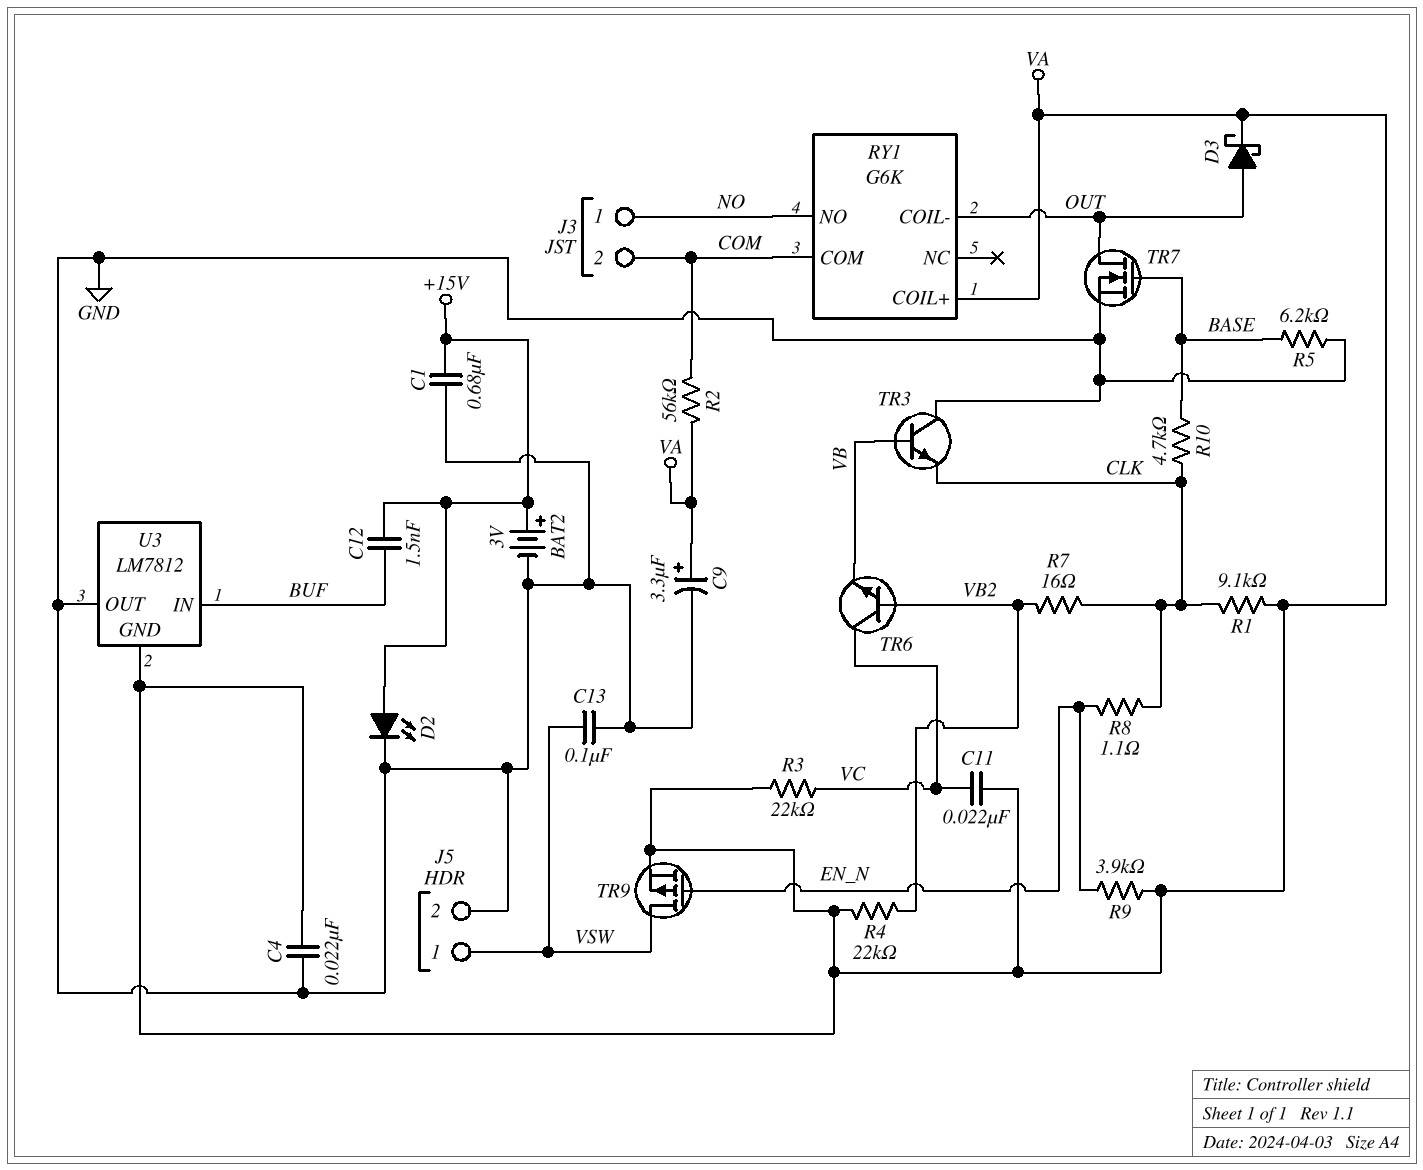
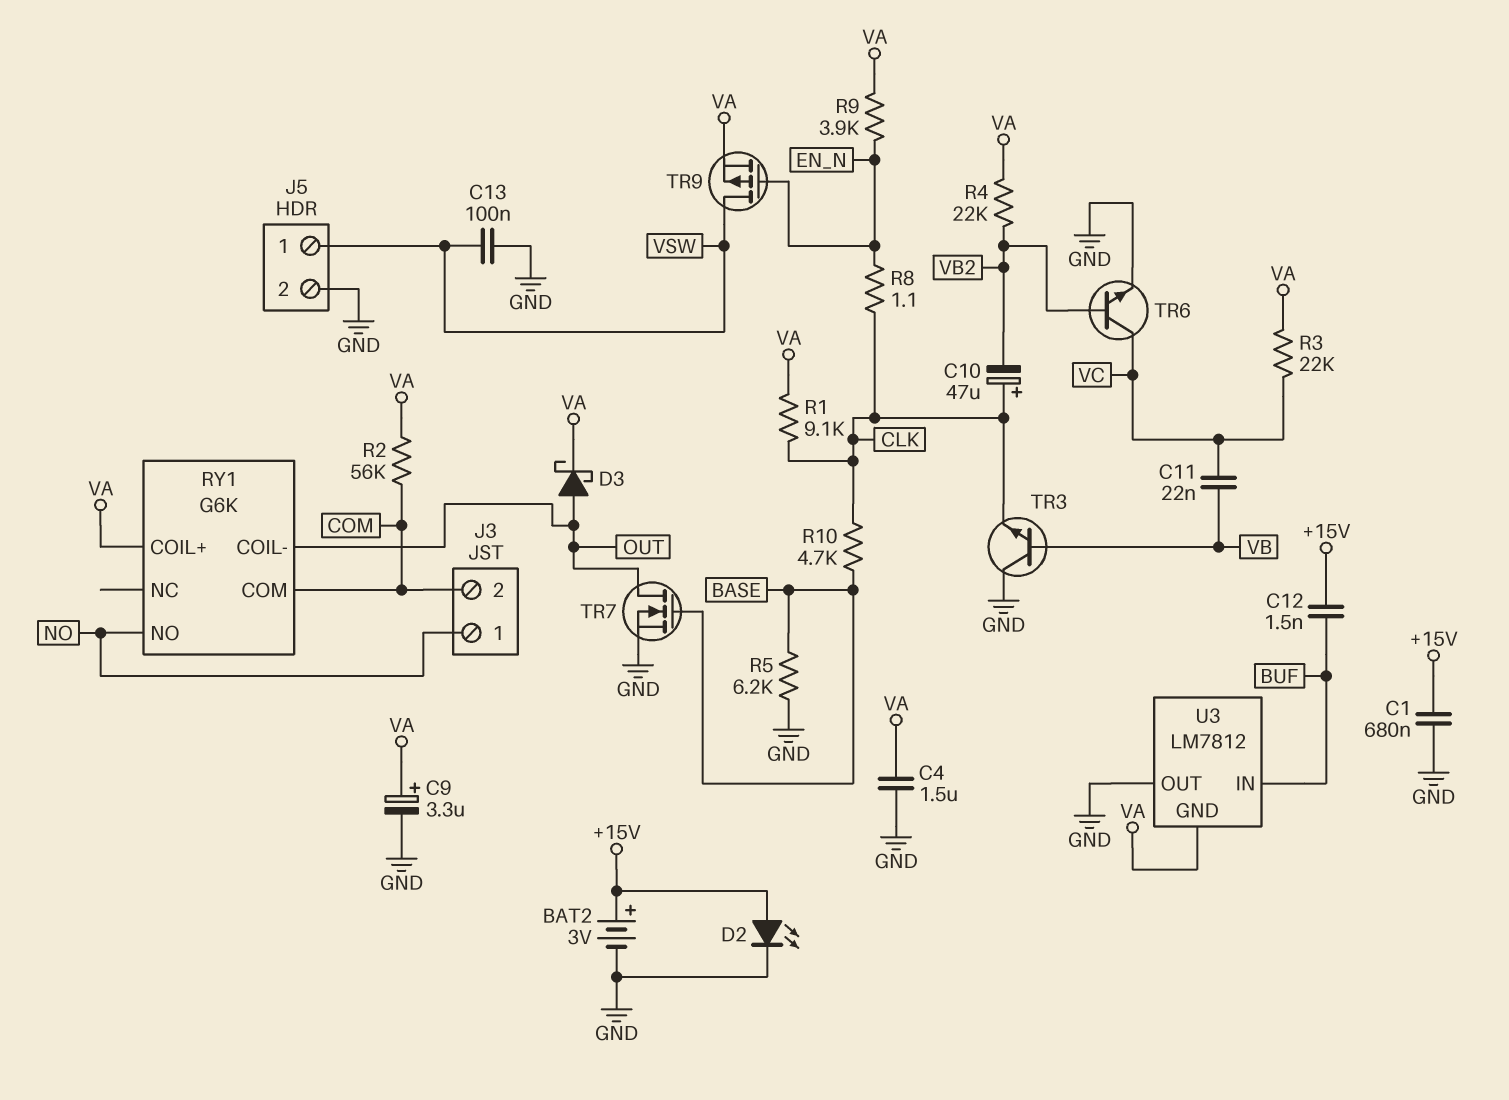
C4: 22nF (GND, VA) -> 1.5uF (GND, VA)
C10: none -> 47uF (plus CLK, minus VB2)
C11: 22nF (VA, VC) -> 22nF (VB, VC)
R7: 16 (CLK, VB2) -> none
TR6: NPN (B VB2, C VC, E VB) -> NPN (B VB2, C VC, E GND)

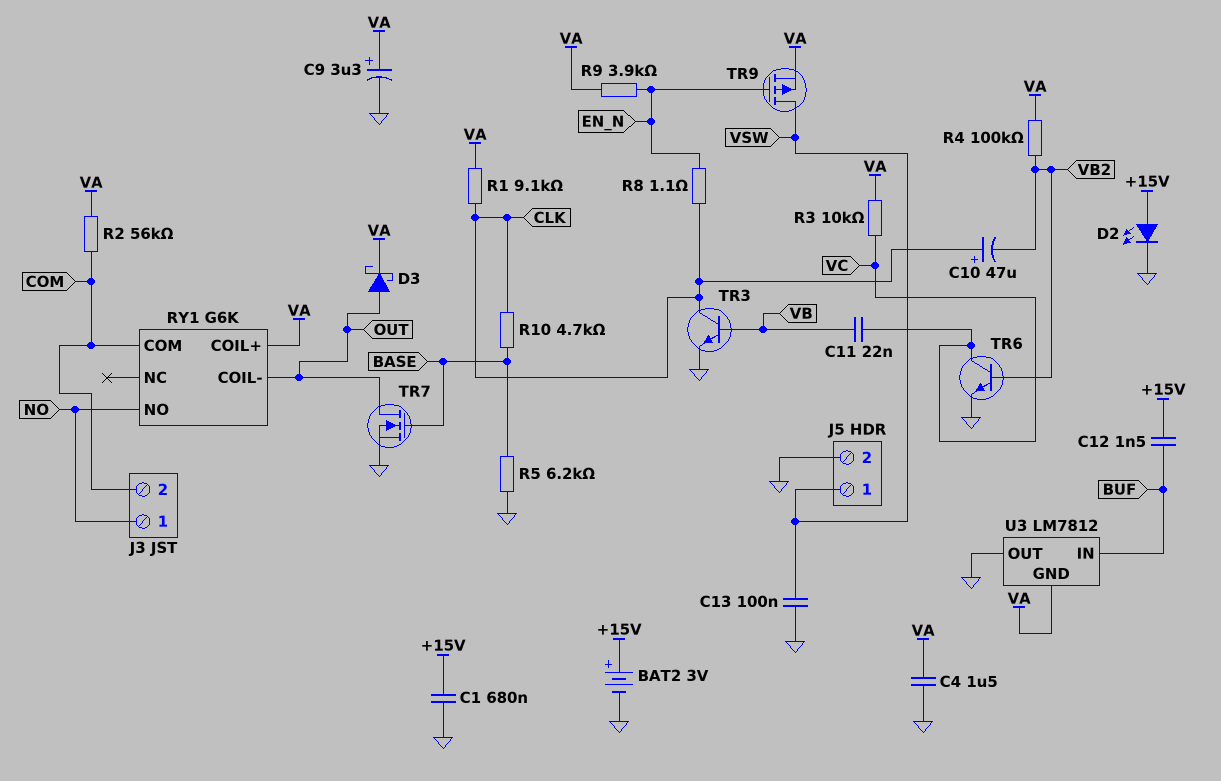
R3: 22k (VA, VC) -> 10k (VA, VC)
R4: 22k (VA, VB2) -> 100k (VA, VB2)
TR3: NPN (B VB, C GND, E CLK) -> NPN (B VB, C CLK, E GND)

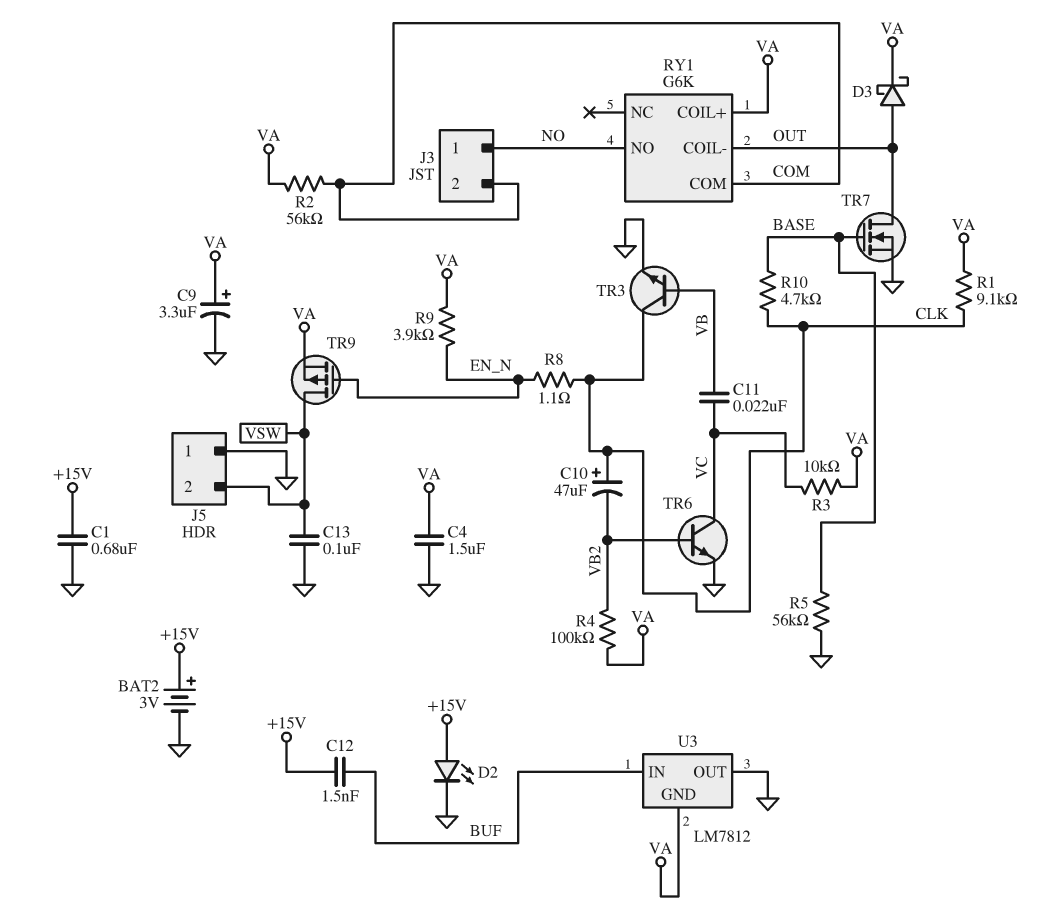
J5 pin 1: VSW -> GND
J5 pin 2: GND -> VSW
R5: 6.2k (BASE, GND) -> 56k (BASE, GND)

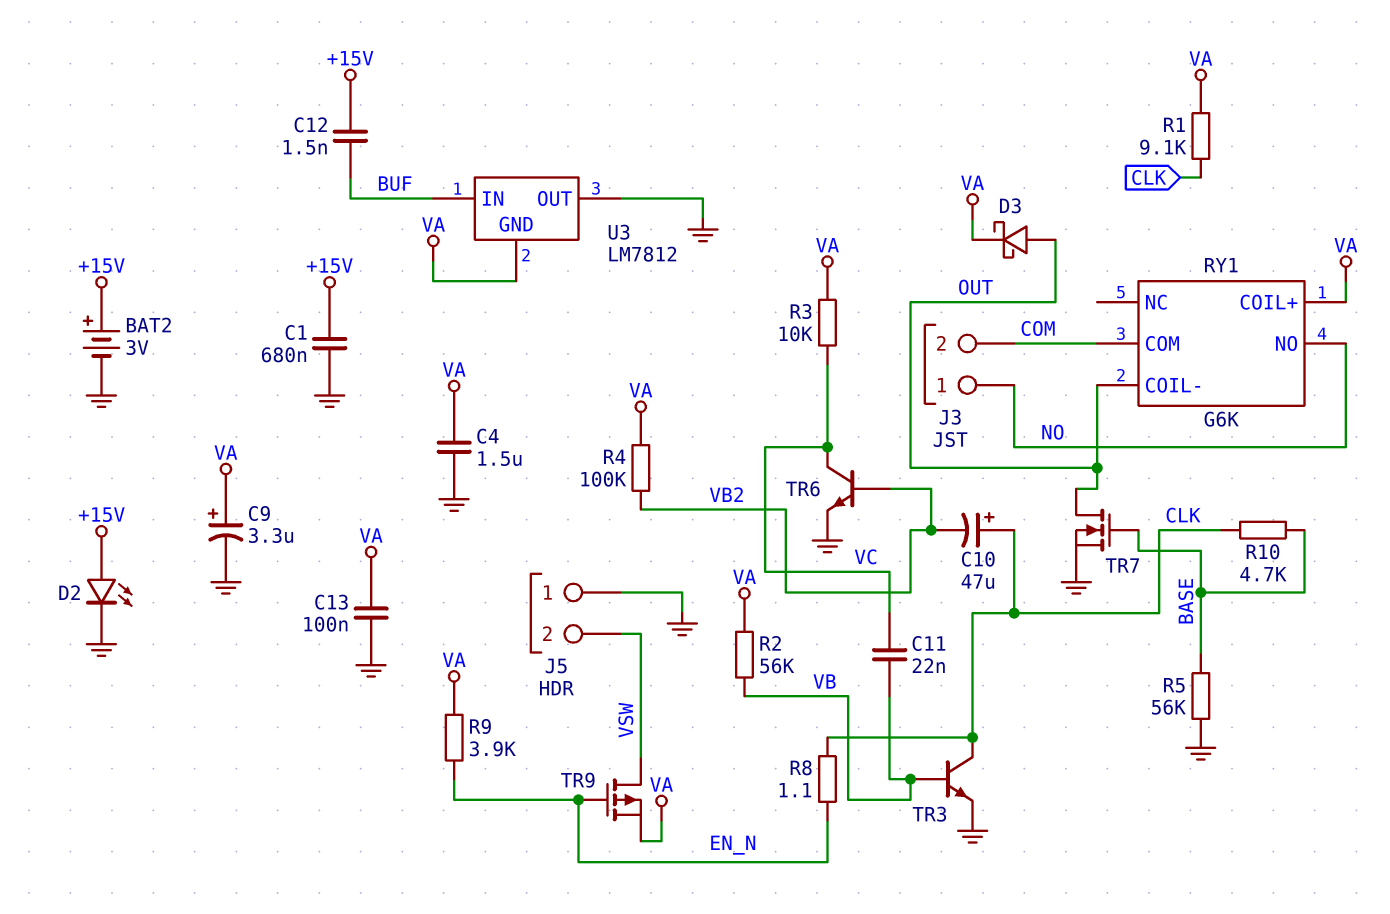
C13: 100nF (GND, VSW) -> 100nF (GND, VA)
R2: 56k (COM, VA) -> 56k (VA, VB)

